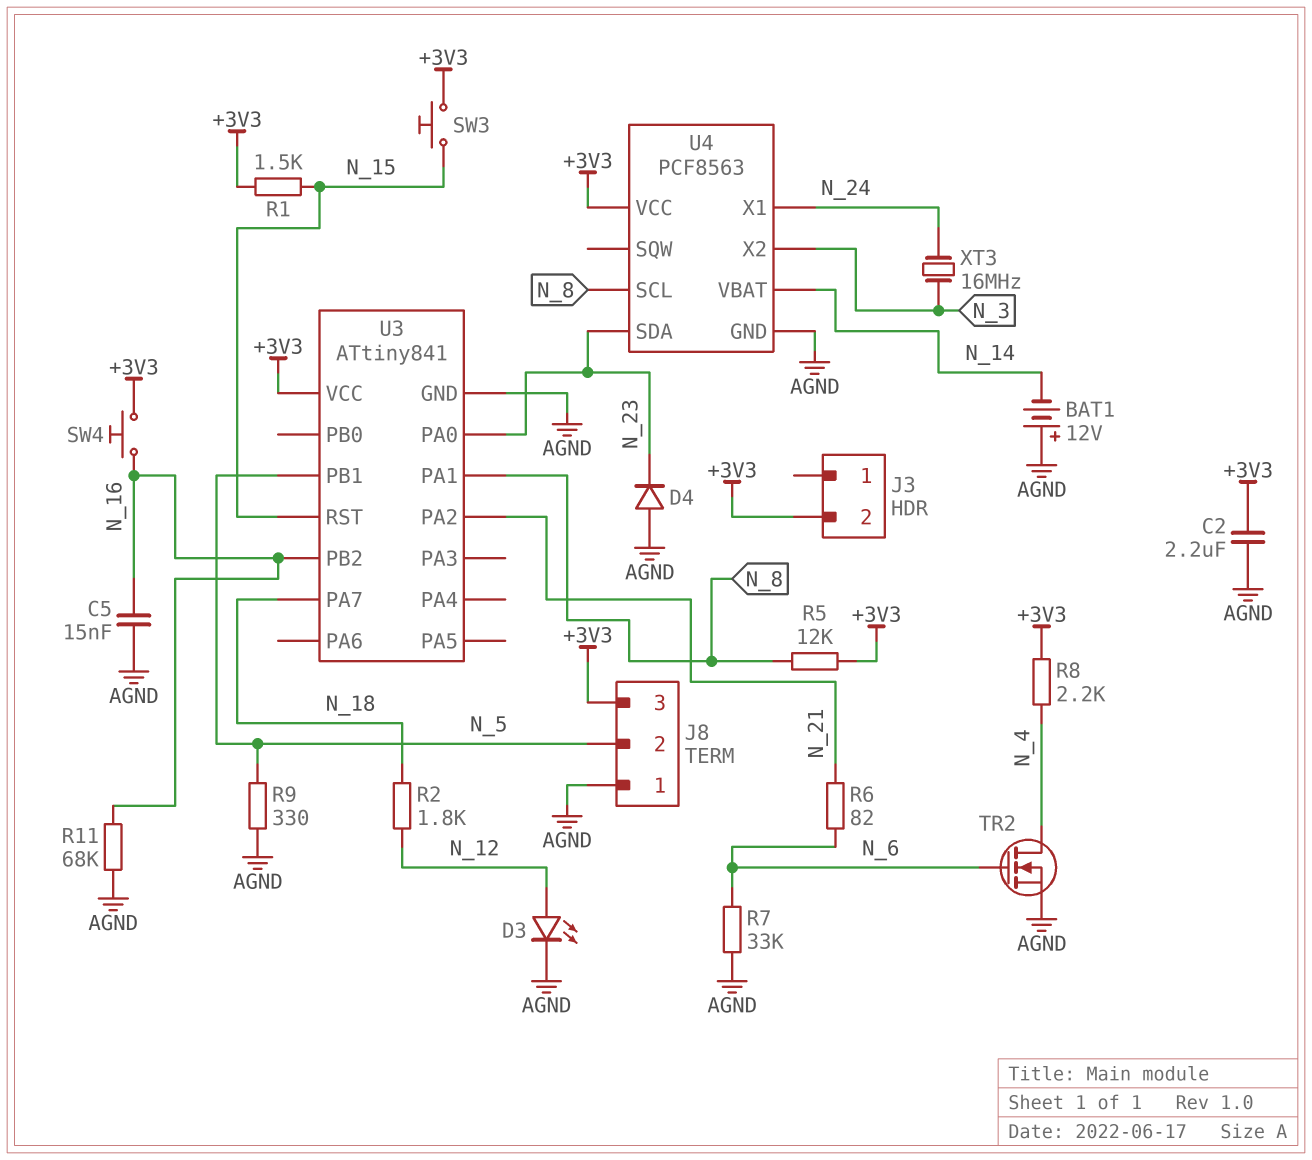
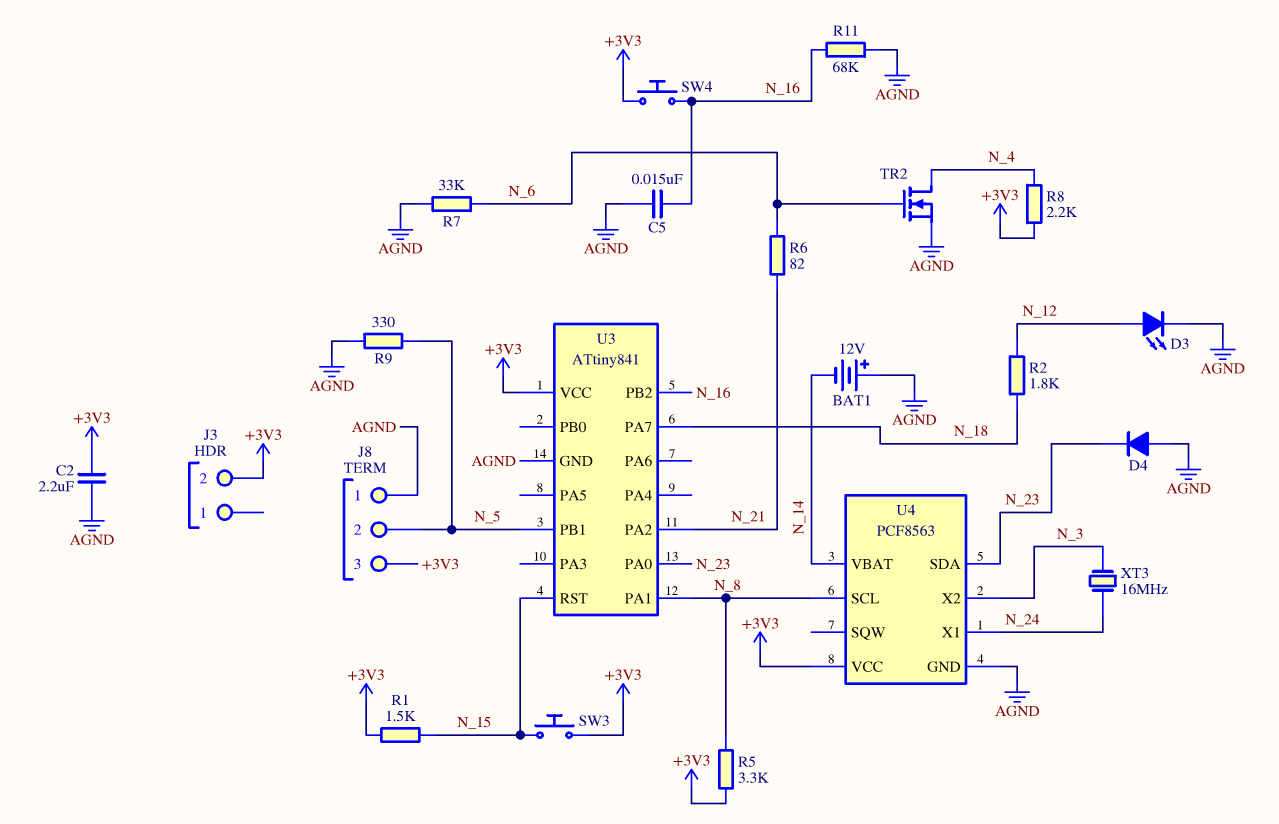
R5: 12k (+3V3, N_8) -> 3.3k (+3V3, N_8)

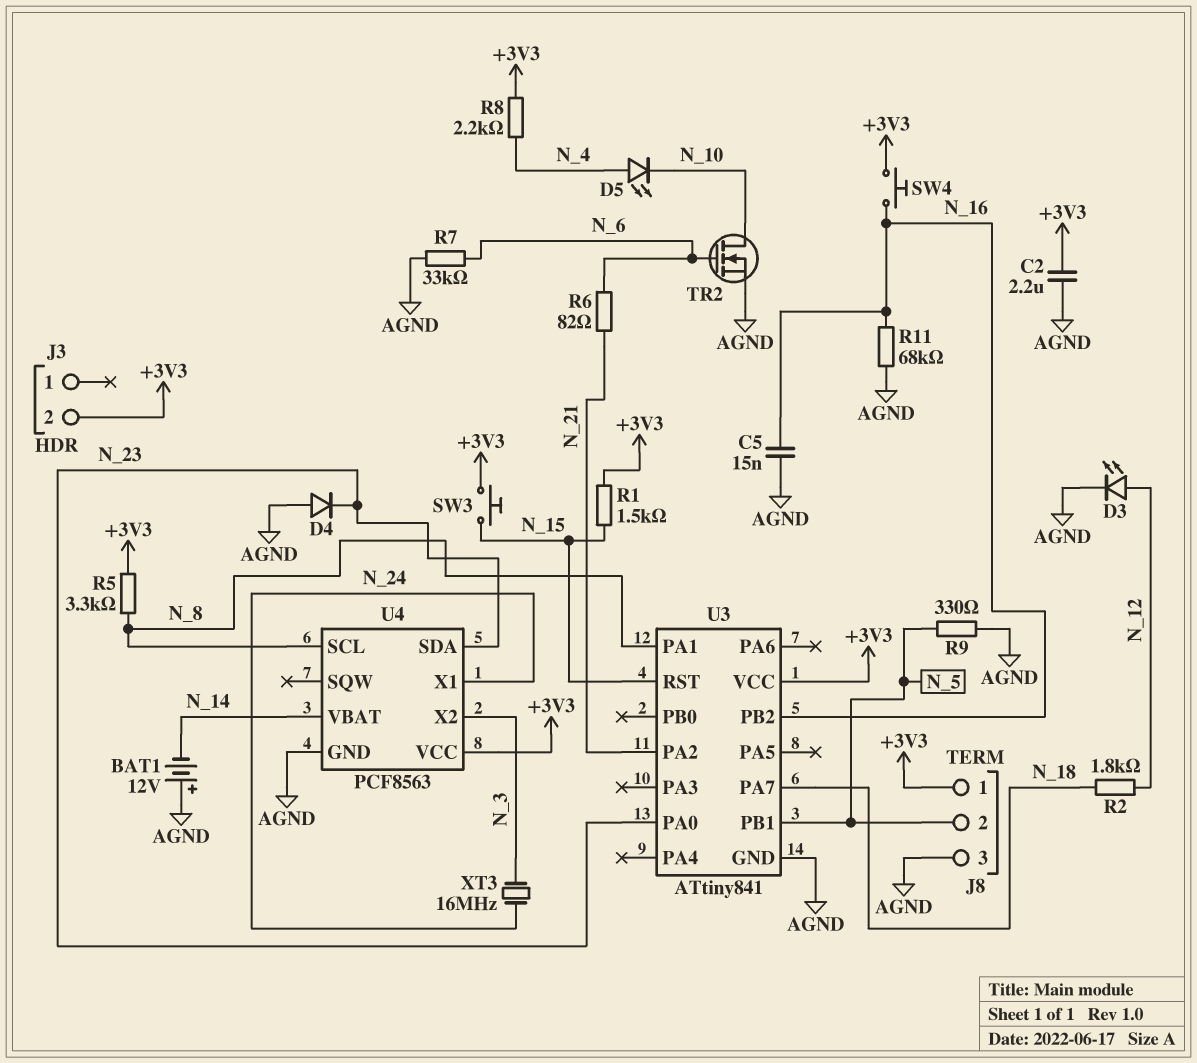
D5: none -> LED (A N_4, K N_10)
J8 pin 1: AGND -> +3V3
J8 pin 3: +3V3 -> AGND
TR2: NMOS (G N_6, D N_4, S AGND) -> NMOS (G N_6, D N_10, S AGND)

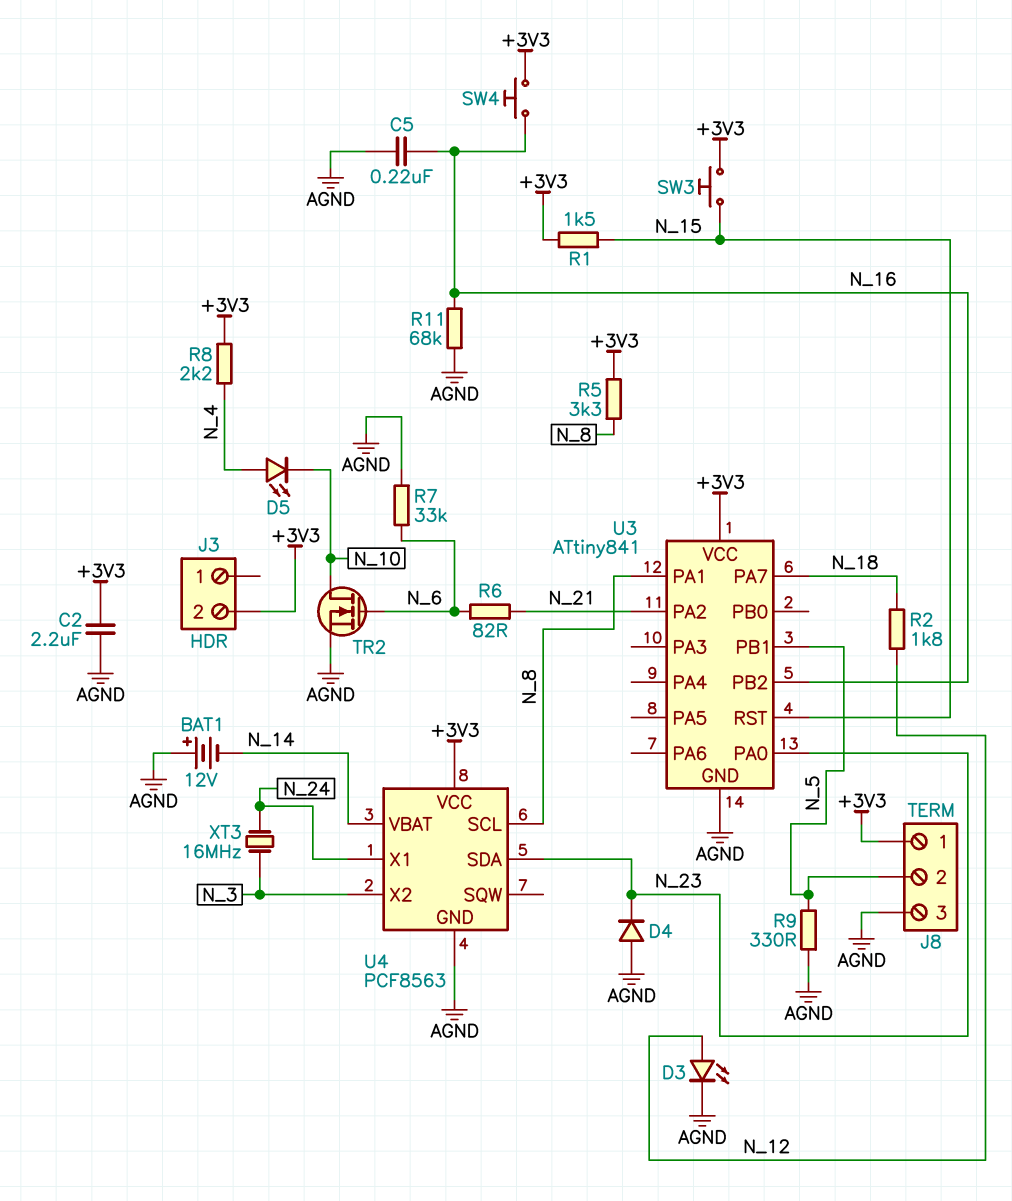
C5: 15nF (AGND, N_16) -> 220nF (AGND, N_16)

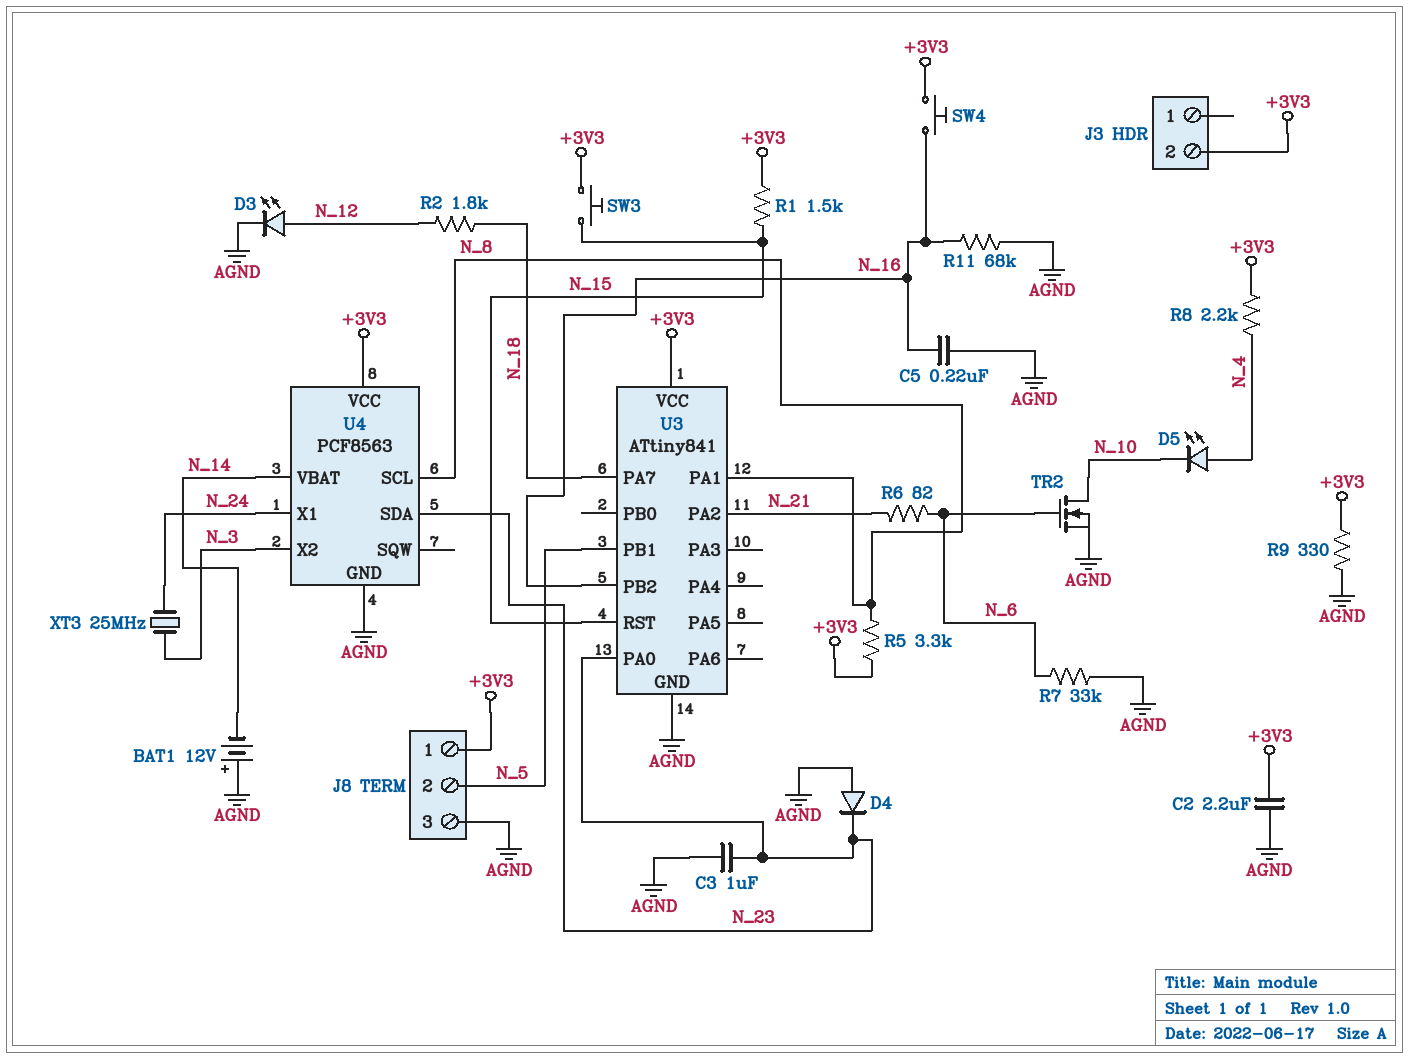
C3: none -> 1uF (AGND, N_23)
R9: 330 (AGND, N_5) -> 330 (+3V3, AGND)
XT3: 16MHz (N_3, N_24) -> 25MHz (N_3, N_24)

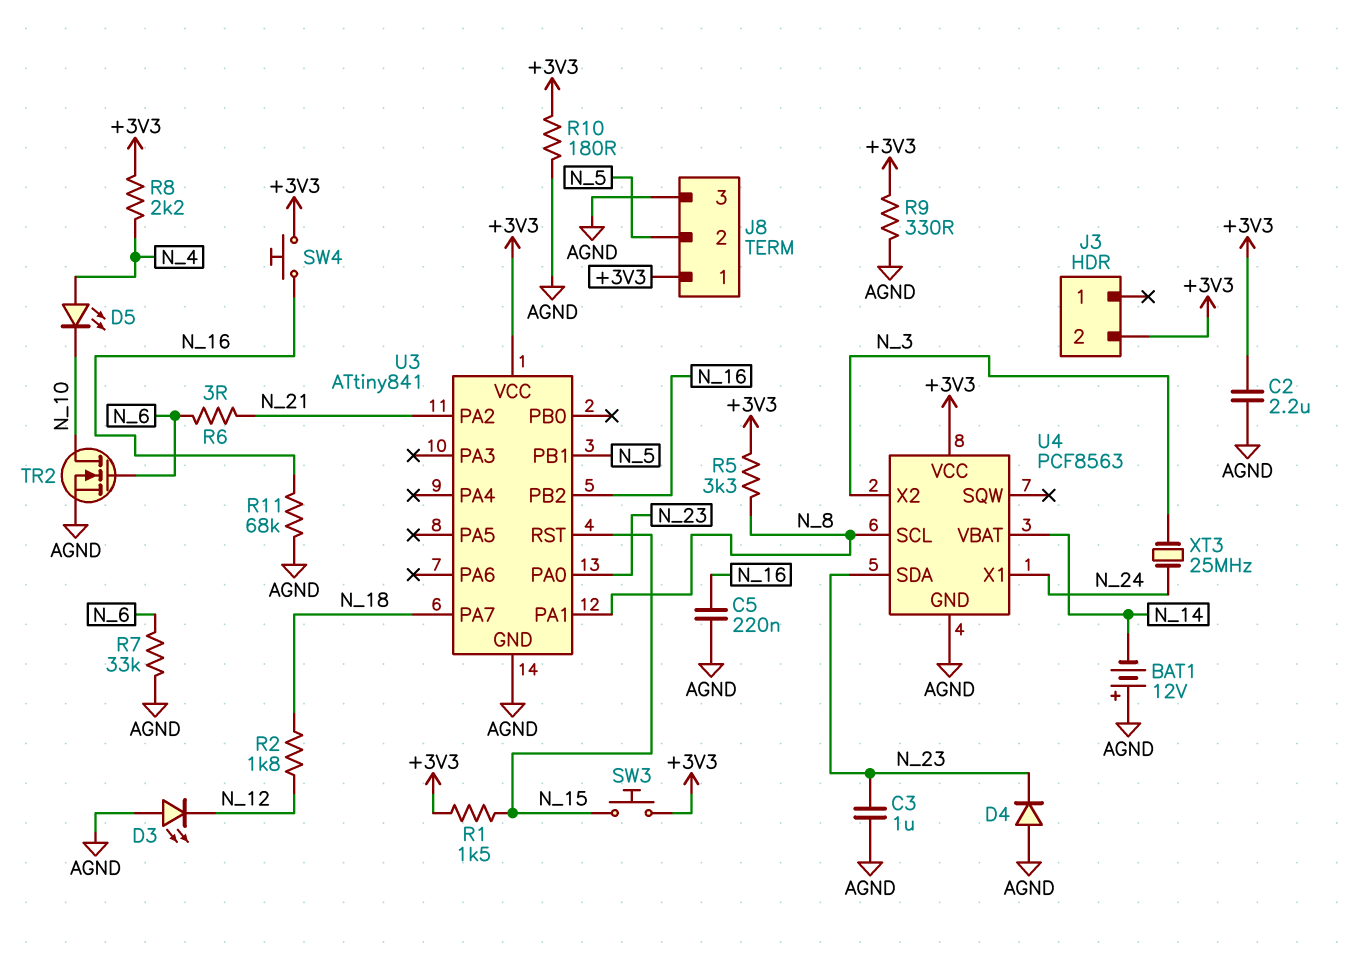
D3: LED (A N_12, K AGND) -> LED (A AGND, K N_12)
R6: 82 (N_6, N_21) -> 3 (N_6, N_21)
R10: none -> 180 (+3V3, AGND)

